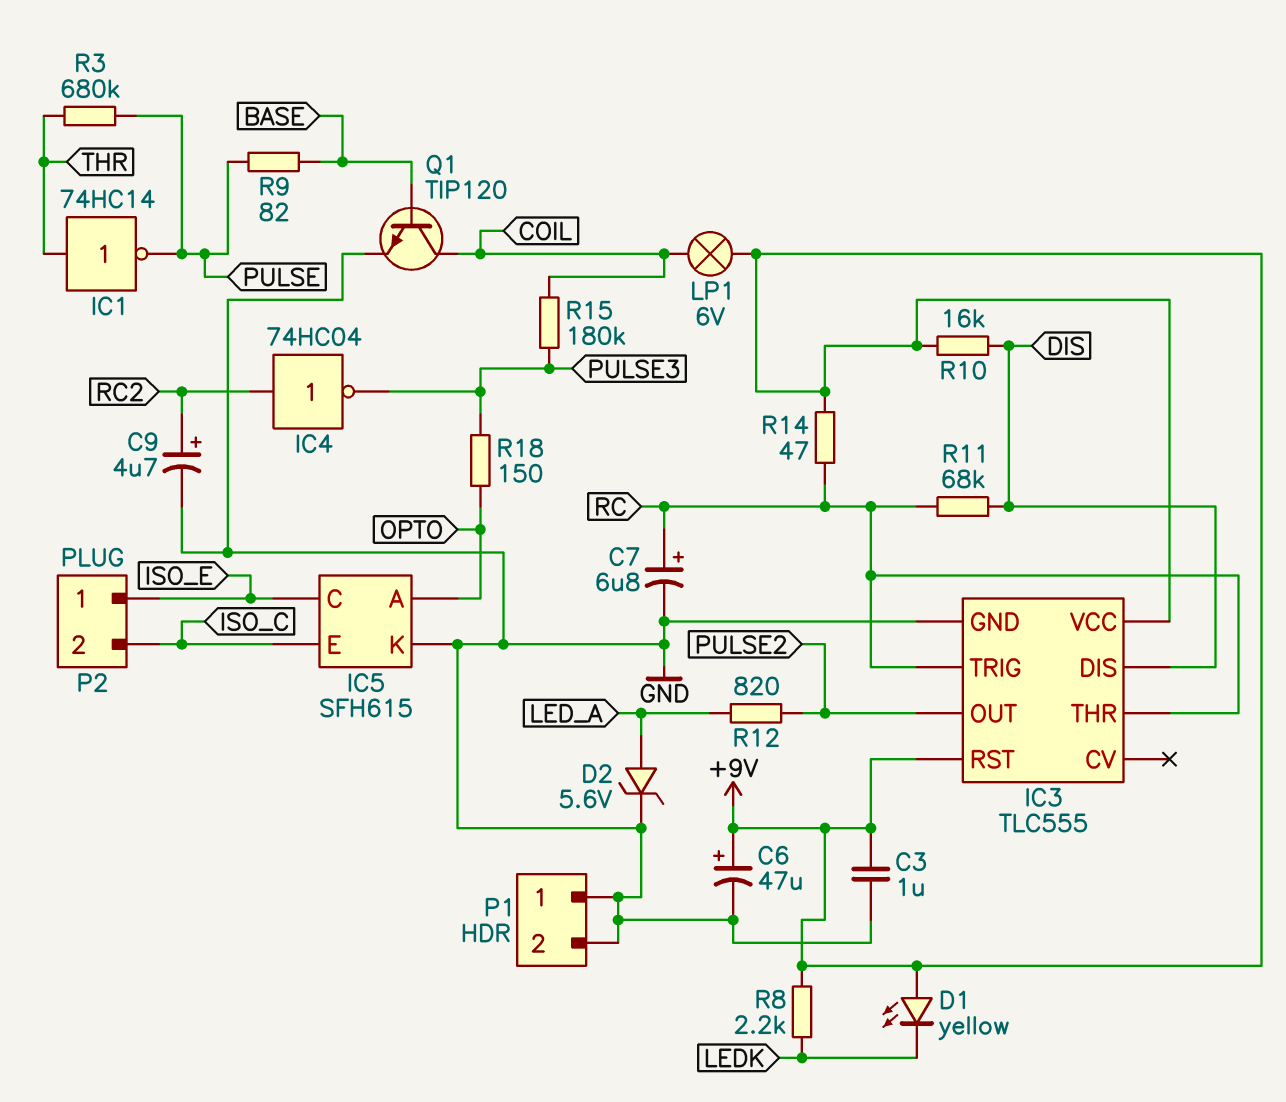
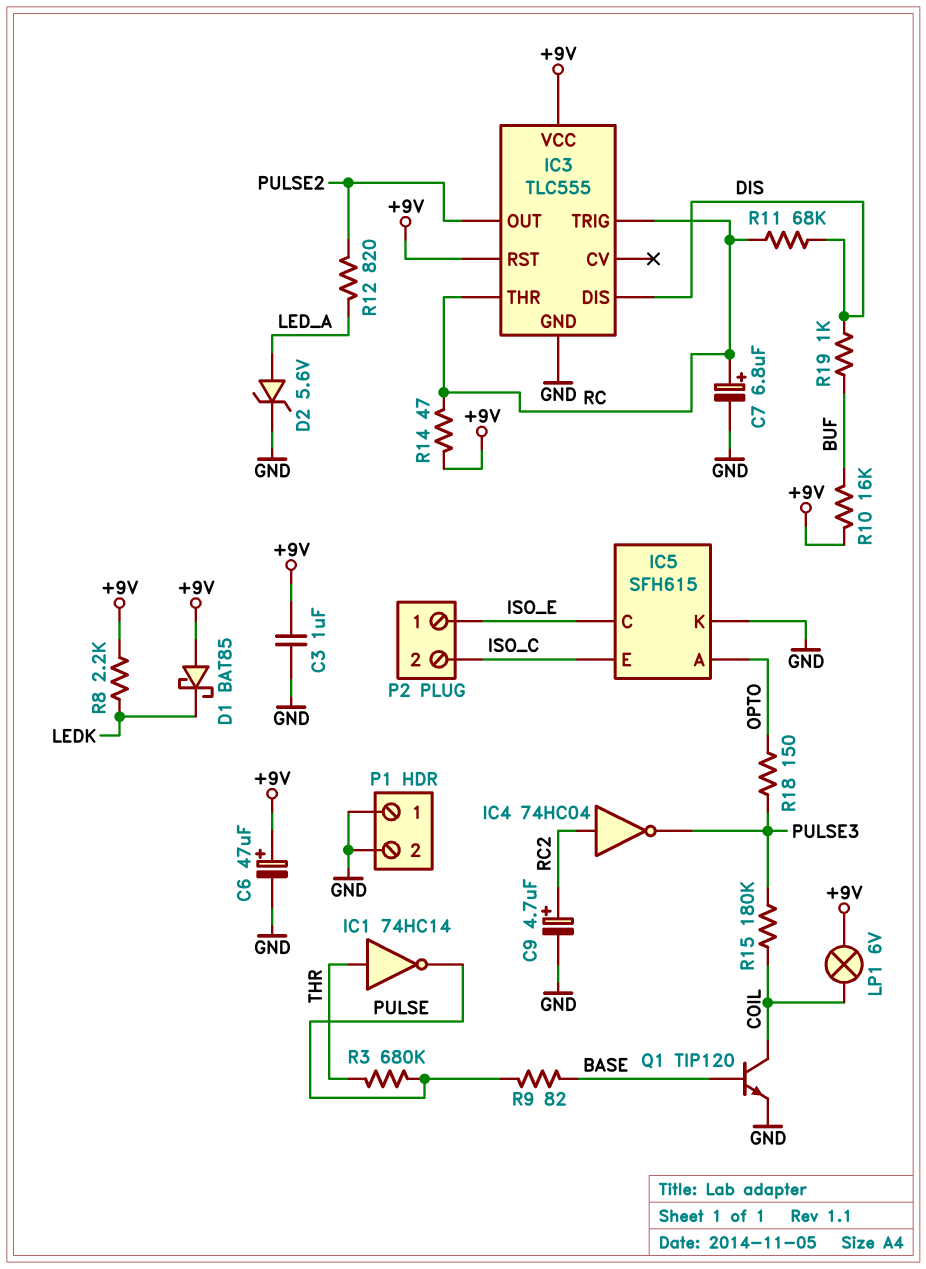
D1: LED yellow (A +9V, K LEDK) -> schottky BAT85 (A +9V, K LEDK)
R10: 16k (+9V, DIS) -> 16k (+9V, BUF)
R19: none -> 1k (BUF, DIS)

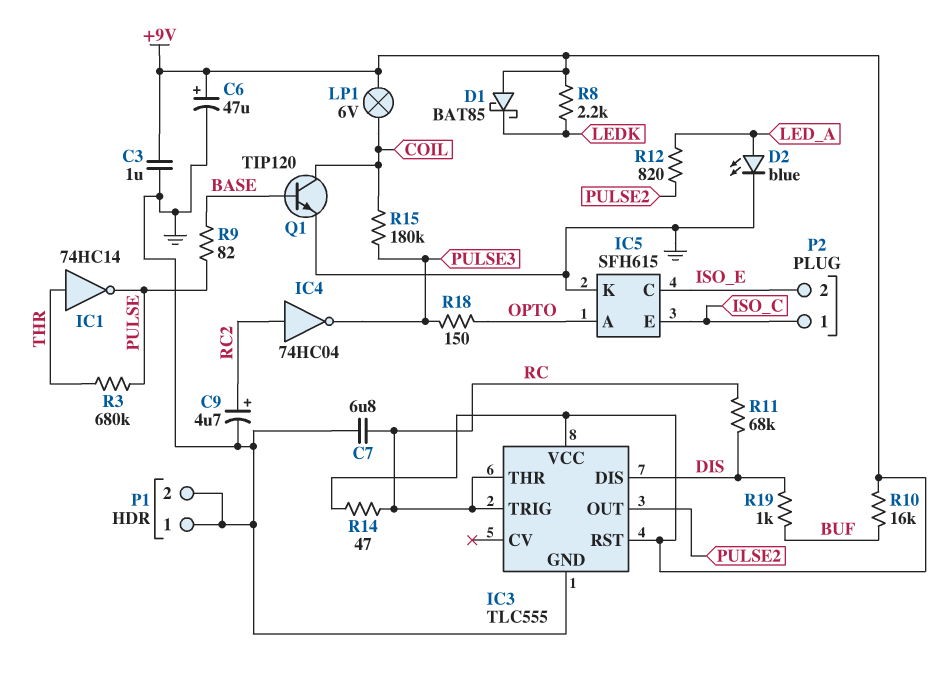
C7: 6.8uF (plus RC, minus GND) -> 6.8uF (GND, RC)
D2: zener 5.6V (A LED_A, K GND) -> LED blue (A LED_A, K GND)
P2 pin 1: ISO_E -> ISO_C
P2 pin 2: ISO_C -> ISO_E

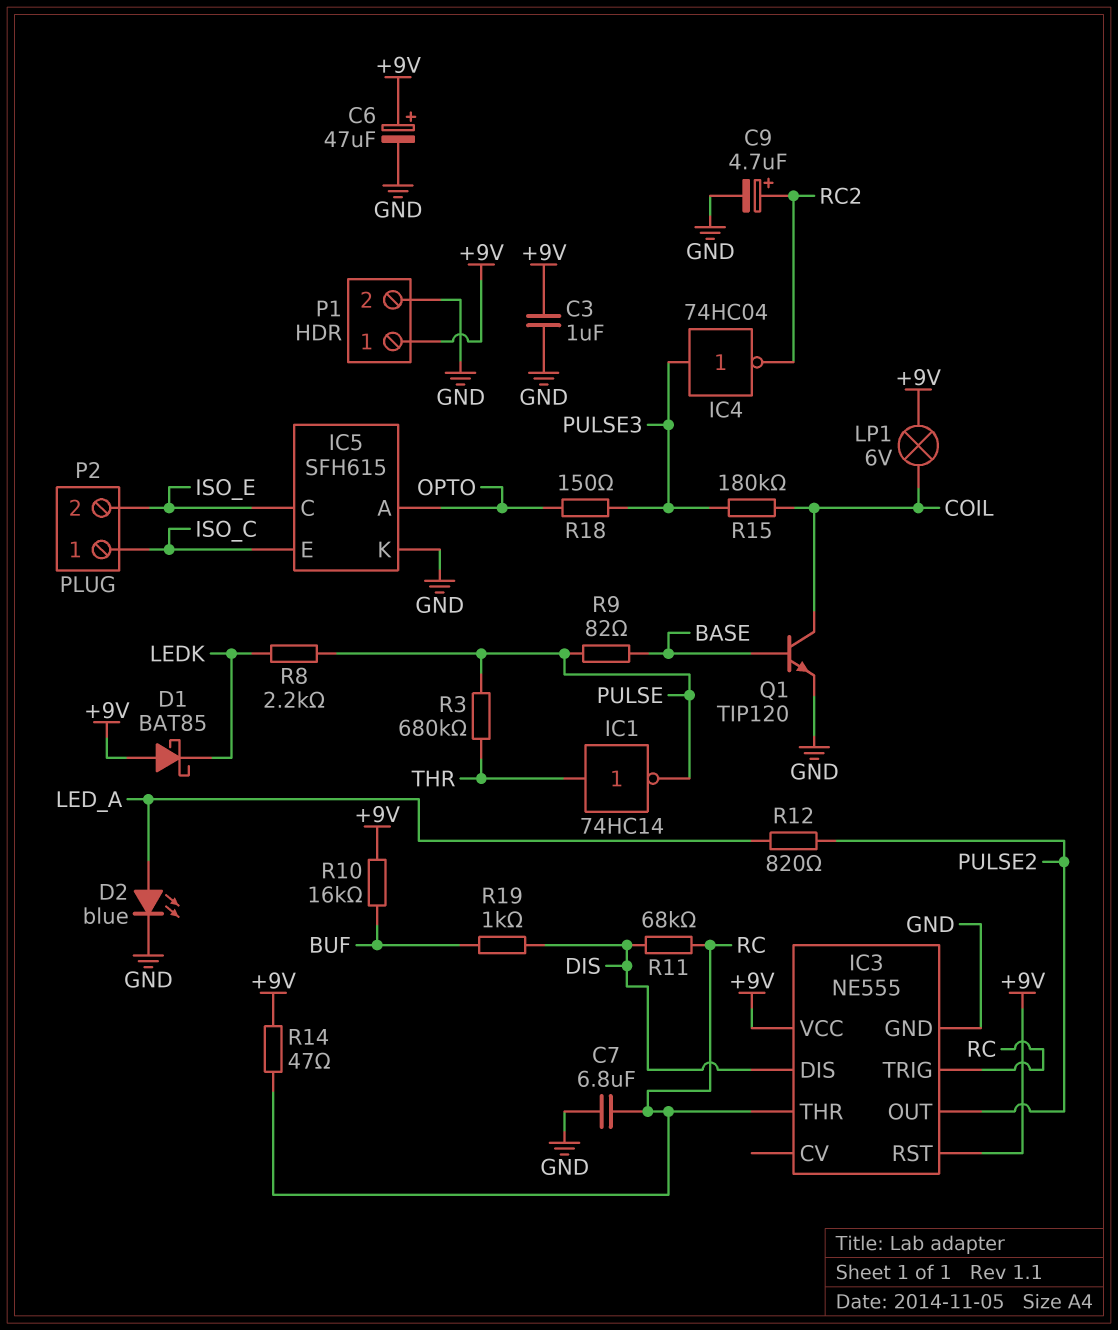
IC3: TLC555 -> NE555
IC4: NOT 74HC04 (in RC2, out PULSE3) -> NOT 74HC04 (in PULSE3, out RC2)
P1 pin 1: GND -> +9V
R8: 2.2k (+9V, LEDK) -> 2.2k (LEDK, PULSE)

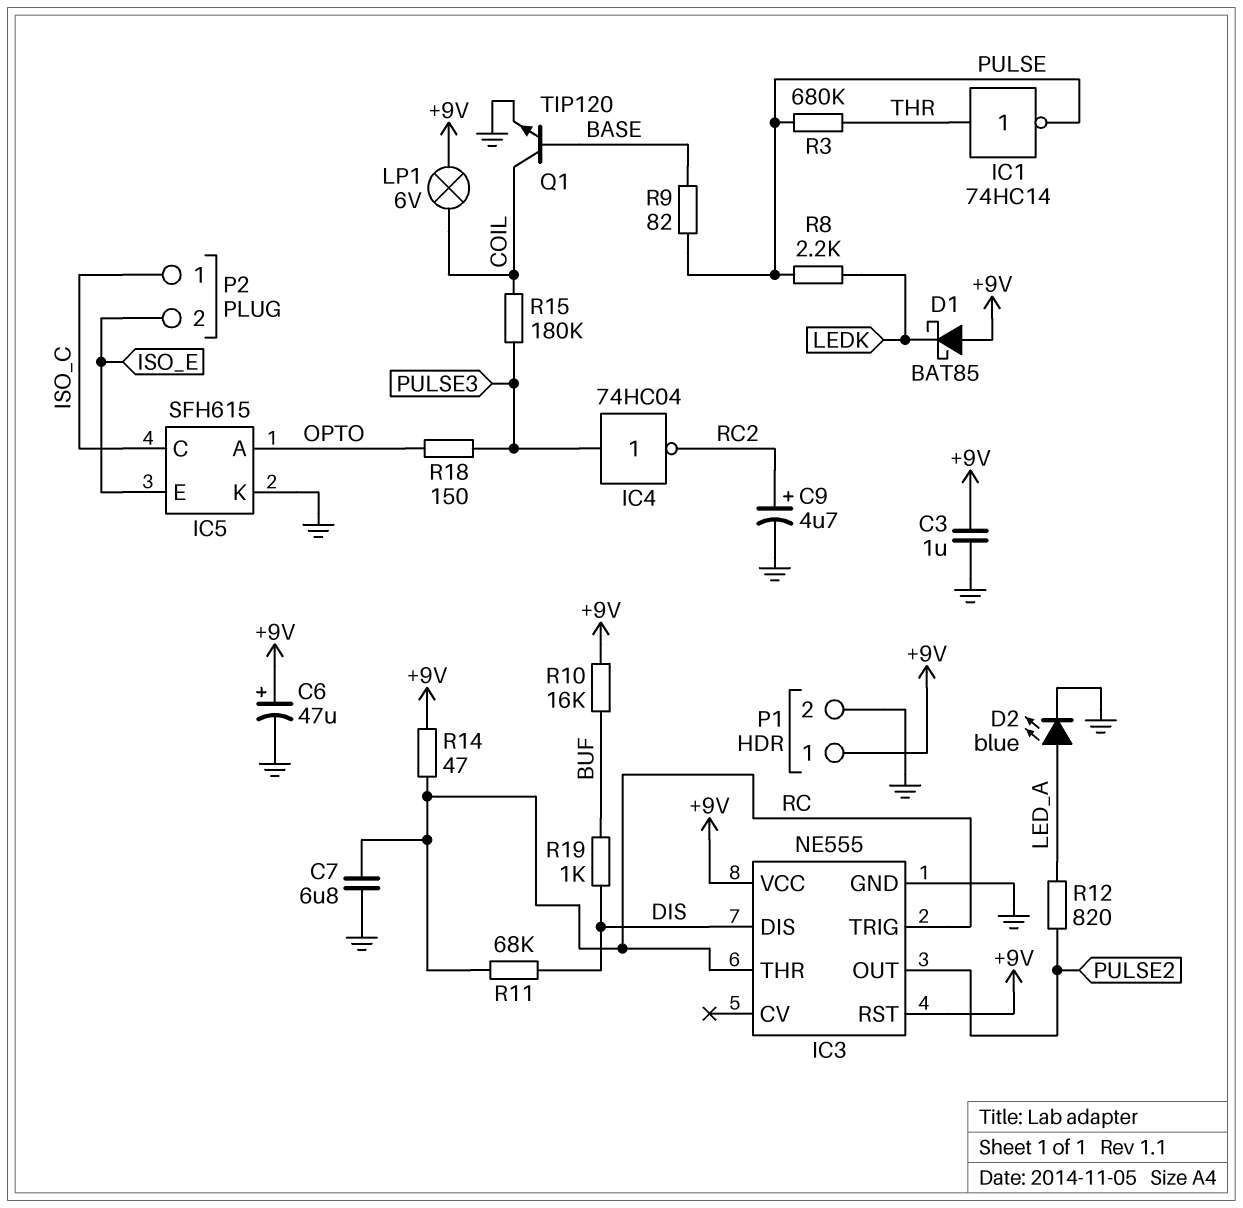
IC5 pin C: ISO_E -> ISO_C
IC5 pin E: ISO_C -> ISO_E

